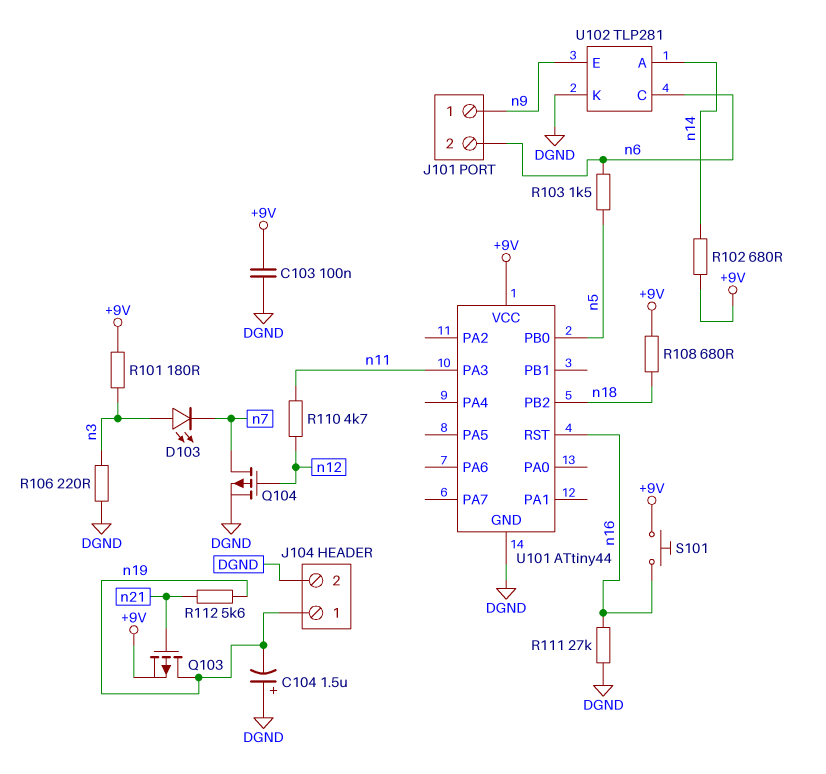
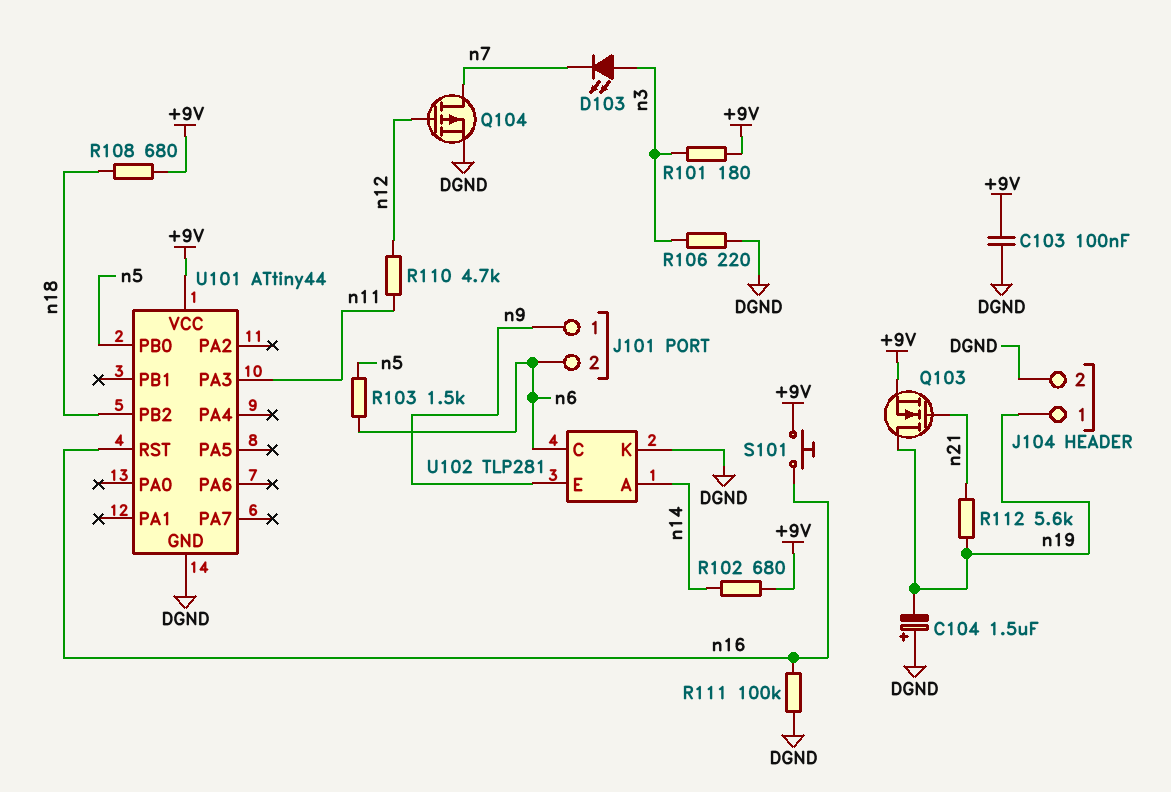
Q103: PMOS (G n21, D n19, S +9V) -> NMOS (G n21, D n19, S +9V)
R111: 27k (DGND, n16) -> 100k (DGND, n16)

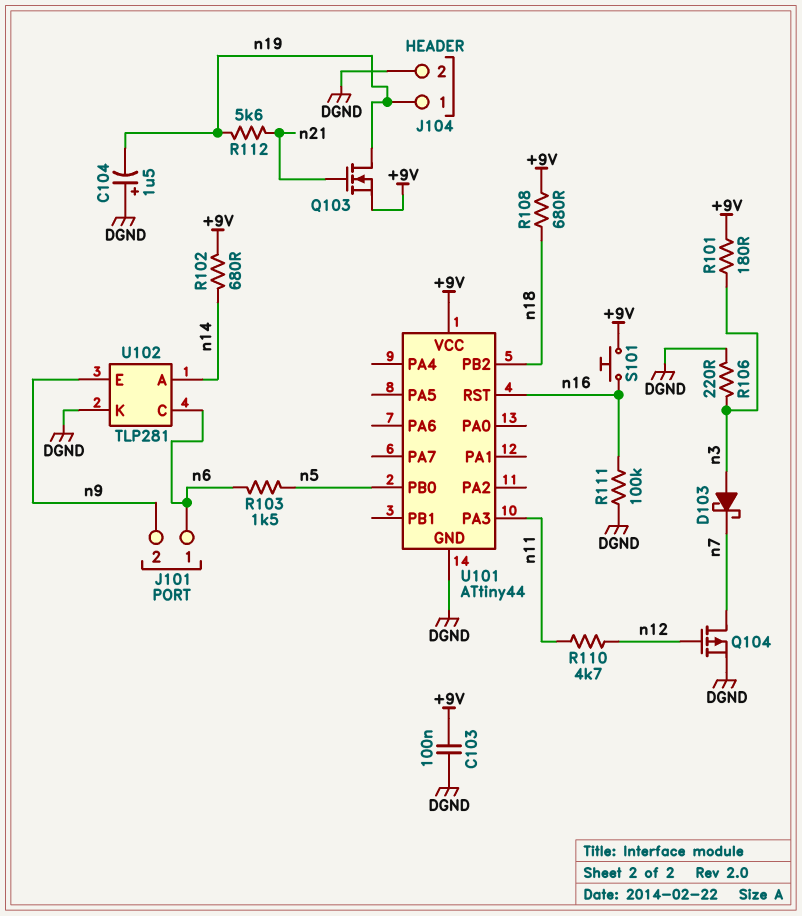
D103: LED (A n3, K n7) -> schottky (A n3, K n7)
J101 pin 1: n9 -> n6
J101 pin 2: n6 -> n9

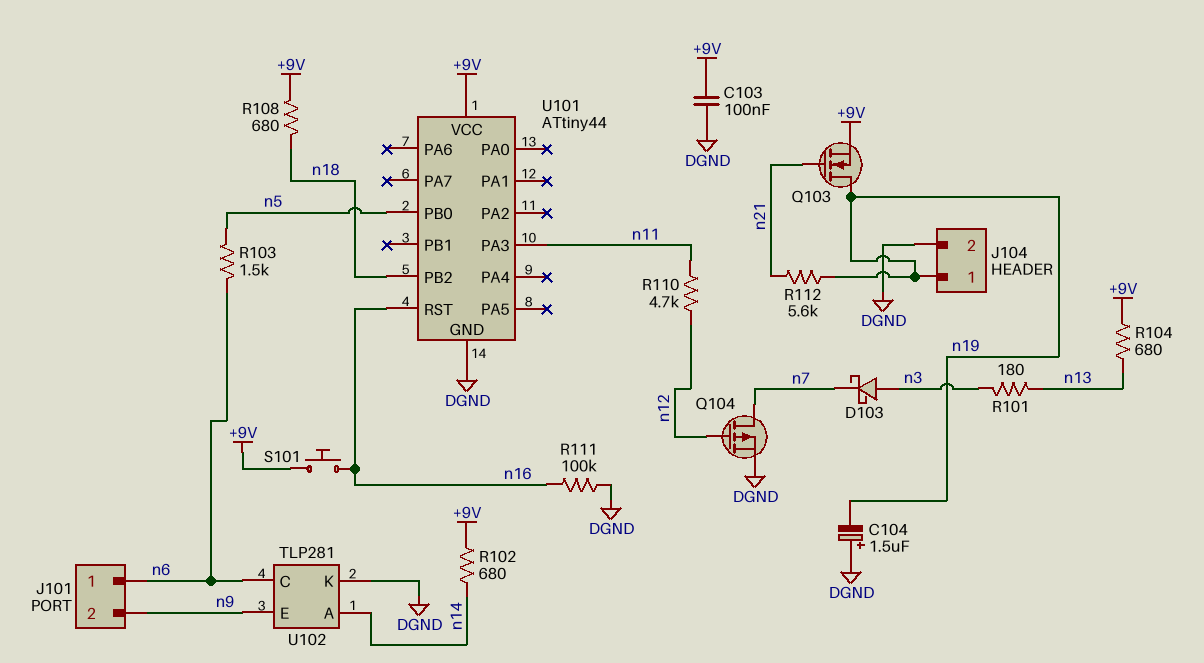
R101: 180 (+9V, n3) -> 180 (n3, n13)
R104: none -> 680 (+9V, n13)
R106: 220 (DGND, n3) -> none

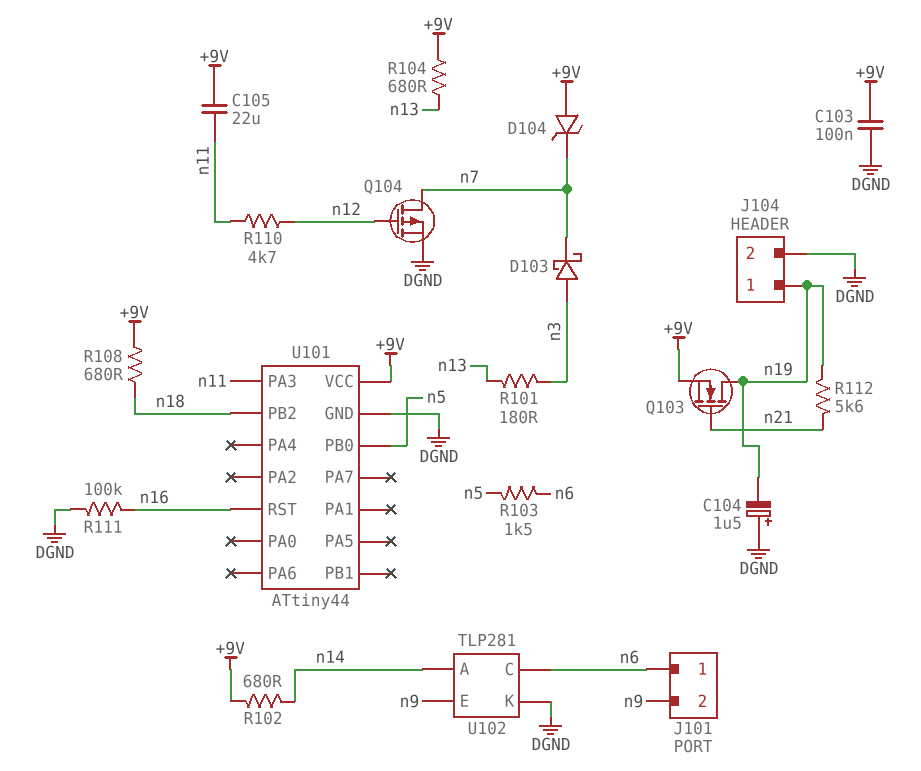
C105: none -> 22uF (+9V, n11)
D104: none -> zener (A +9V, K n7)
S101: button (+9V, n16) -> none

